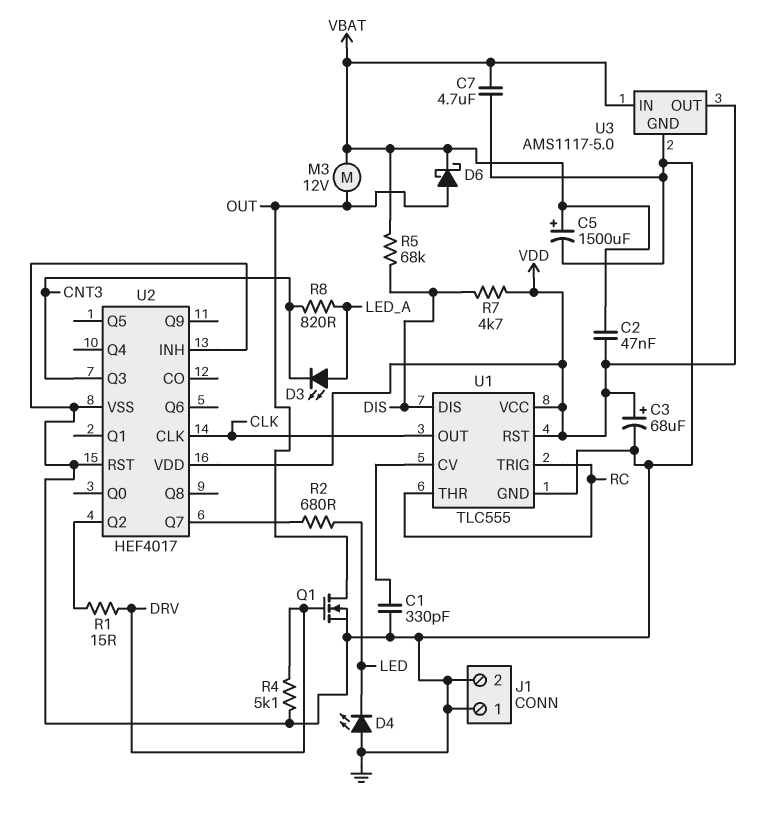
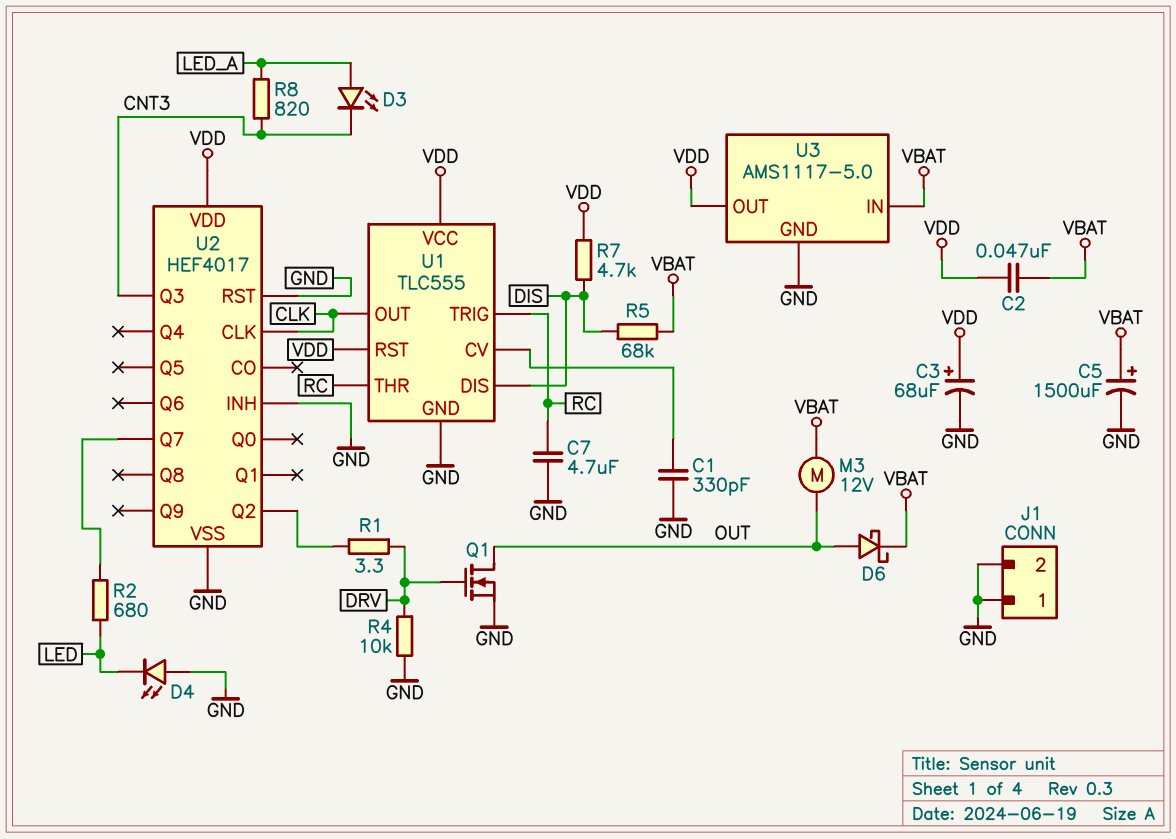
C7: 4.7uF (GND, VBAT) -> 4.7uF (GND, RC)
R1: 15 (DRV, U2/Q2) -> 3.3 (DRV, U2/Q2)
R4: 5.1k (DRV, GND) -> 10k (DRV, GND)

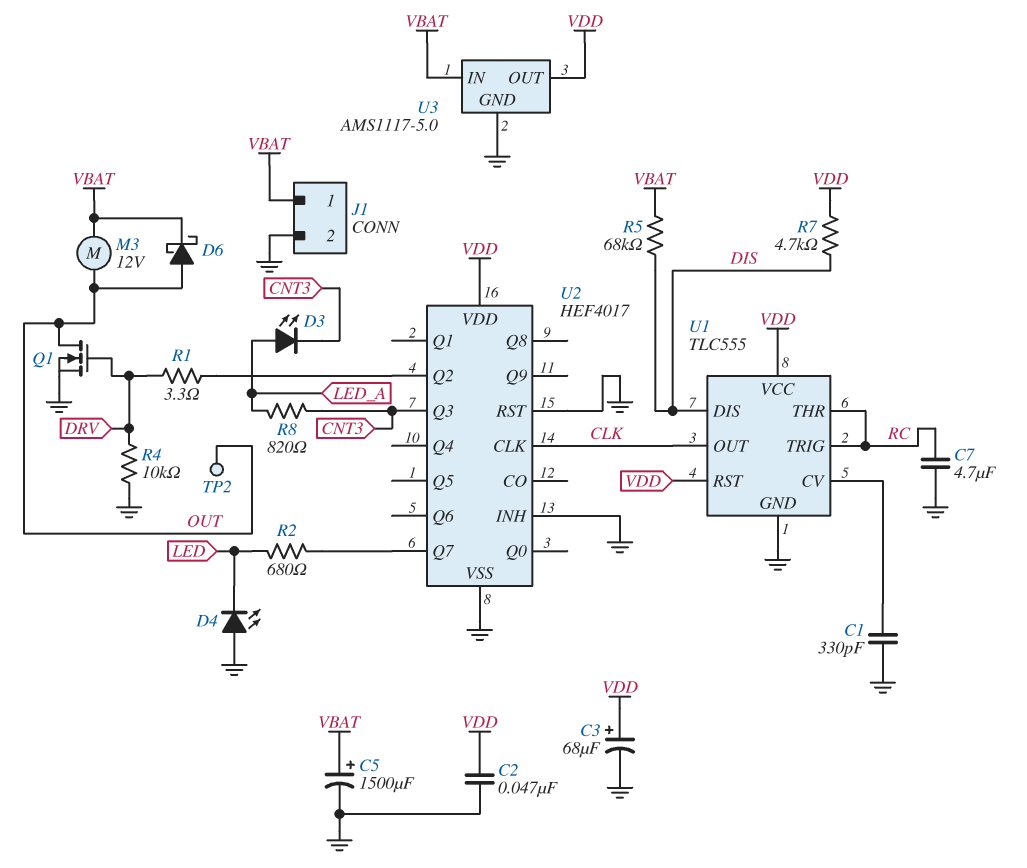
C2: 47nF (VBAT, VDD) -> 47nF (GND, VDD)
J1 pin 1: GND -> VBAT
TP2: none -> test point (OUT)

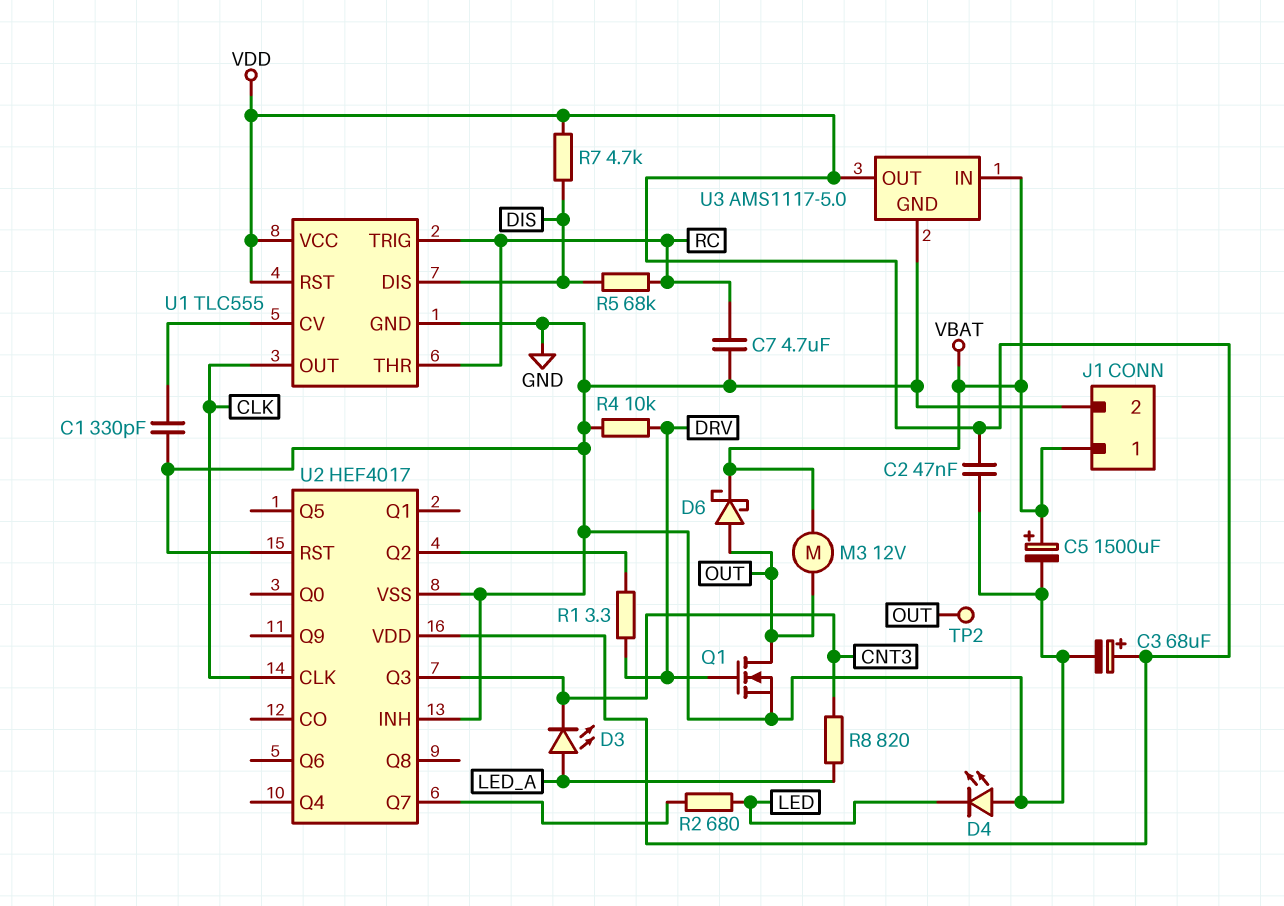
R5: 68k (DIS, VBAT) -> 68k (DIS, RC)

